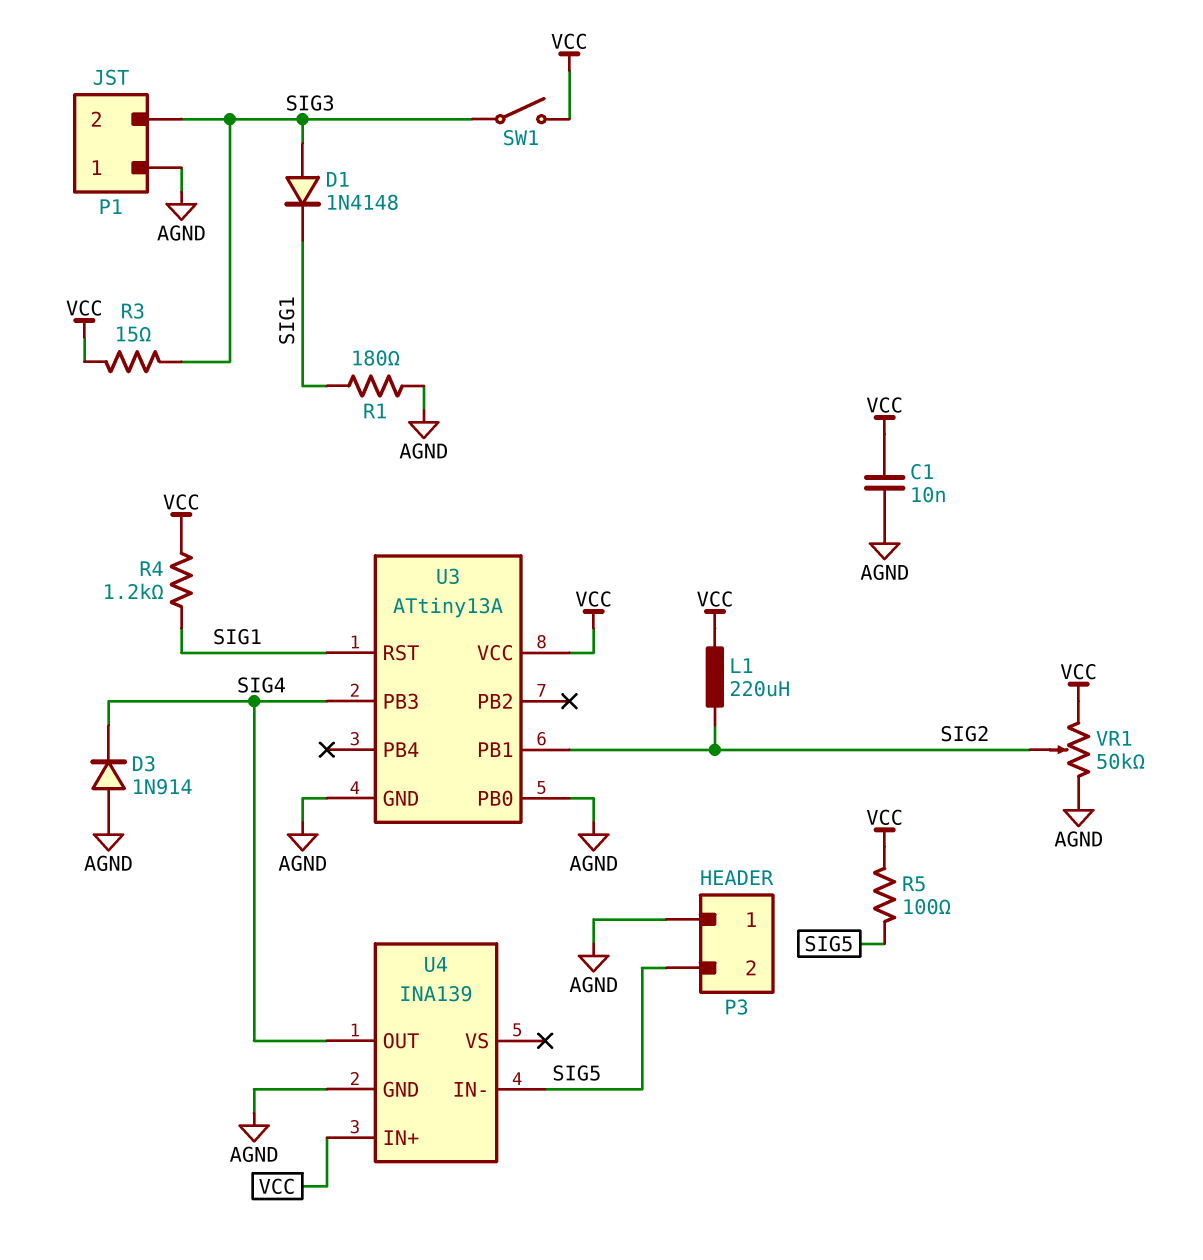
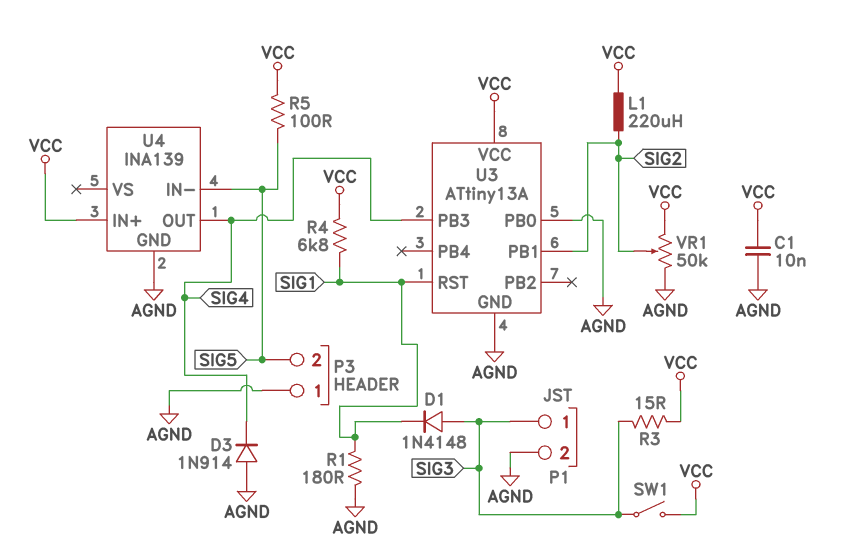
P1 pin 1: AGND -> SIG3
P1 pin 2: SIG3 -> AGND
R4: 1.2k (SIG1, VCC) -> 6.8k (SIG1, VCC)

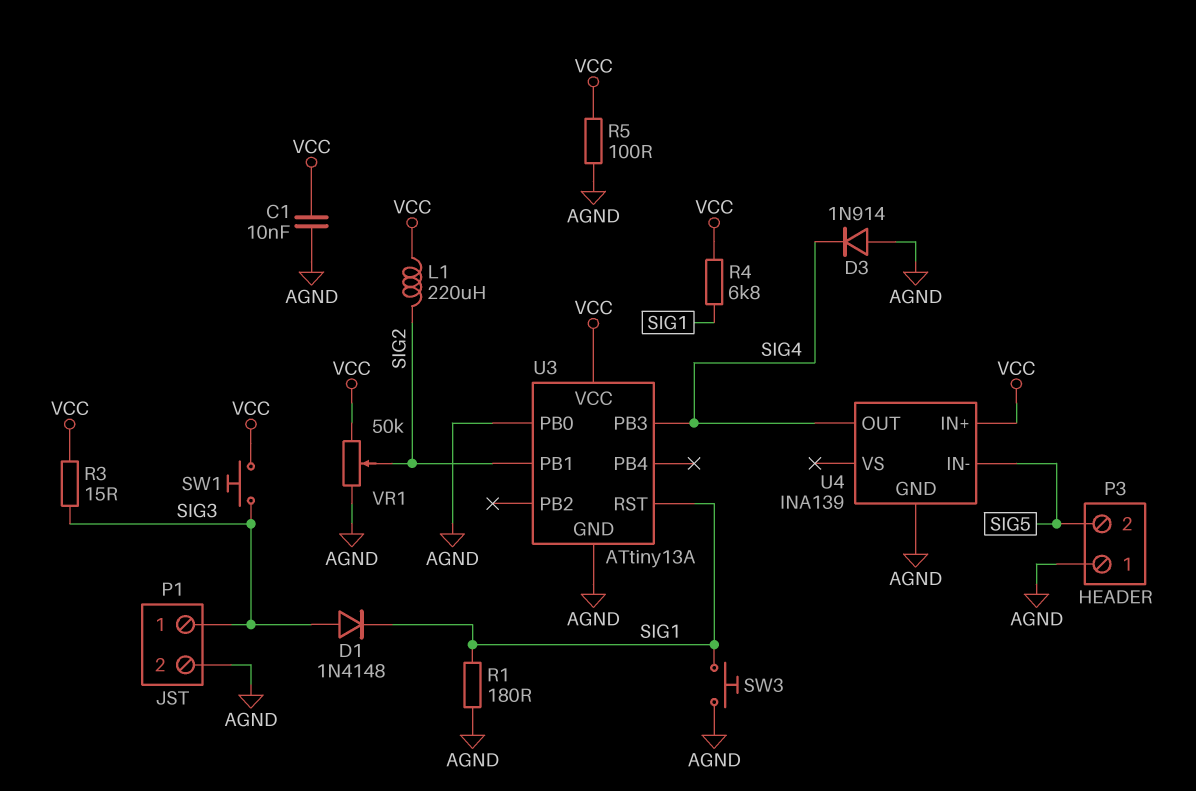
R5: 100 (SIG5, VCC) -> 100 (AGND, VCC)
SW1: switch (SIG3, VCC) -> button (SIG3, VCC)
SW3: none -> button (AGND, SIG1)

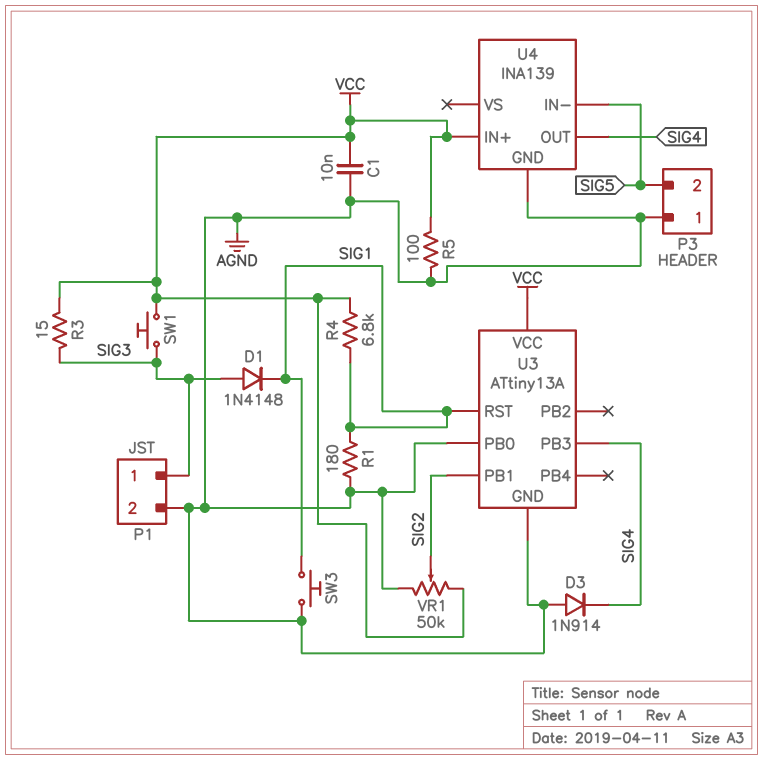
L1: 220uH (SIG2, VCC) -> none

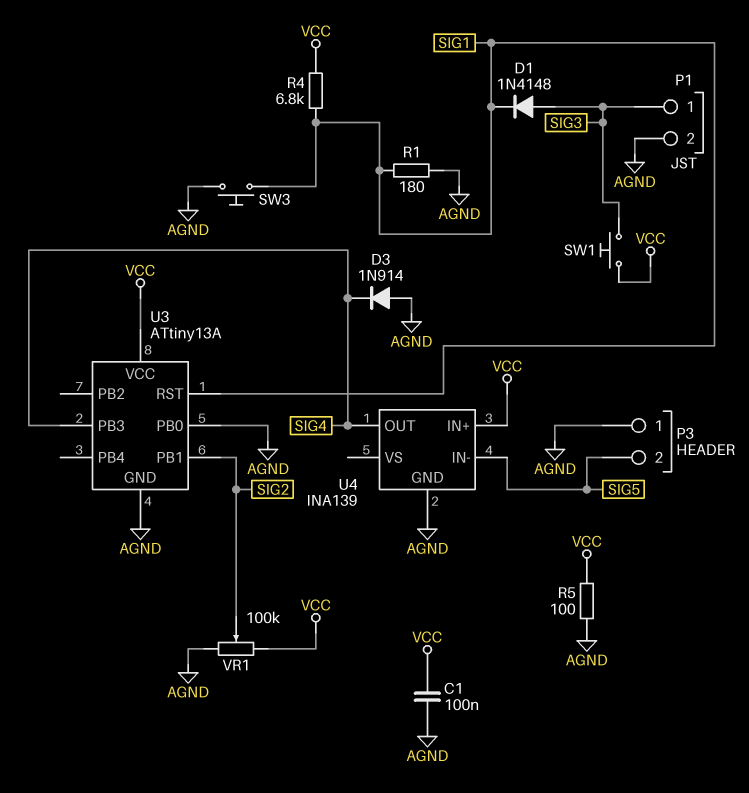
C1: 10nF (AGND, VCC) -> 100nF (AGND, VCC)
R3: 15 (SIG3, VCC) -> none
VR1: 50k (AGND, VCC, wiper SIG2) -> 100k (AGND, VCC, wiper SIG2)

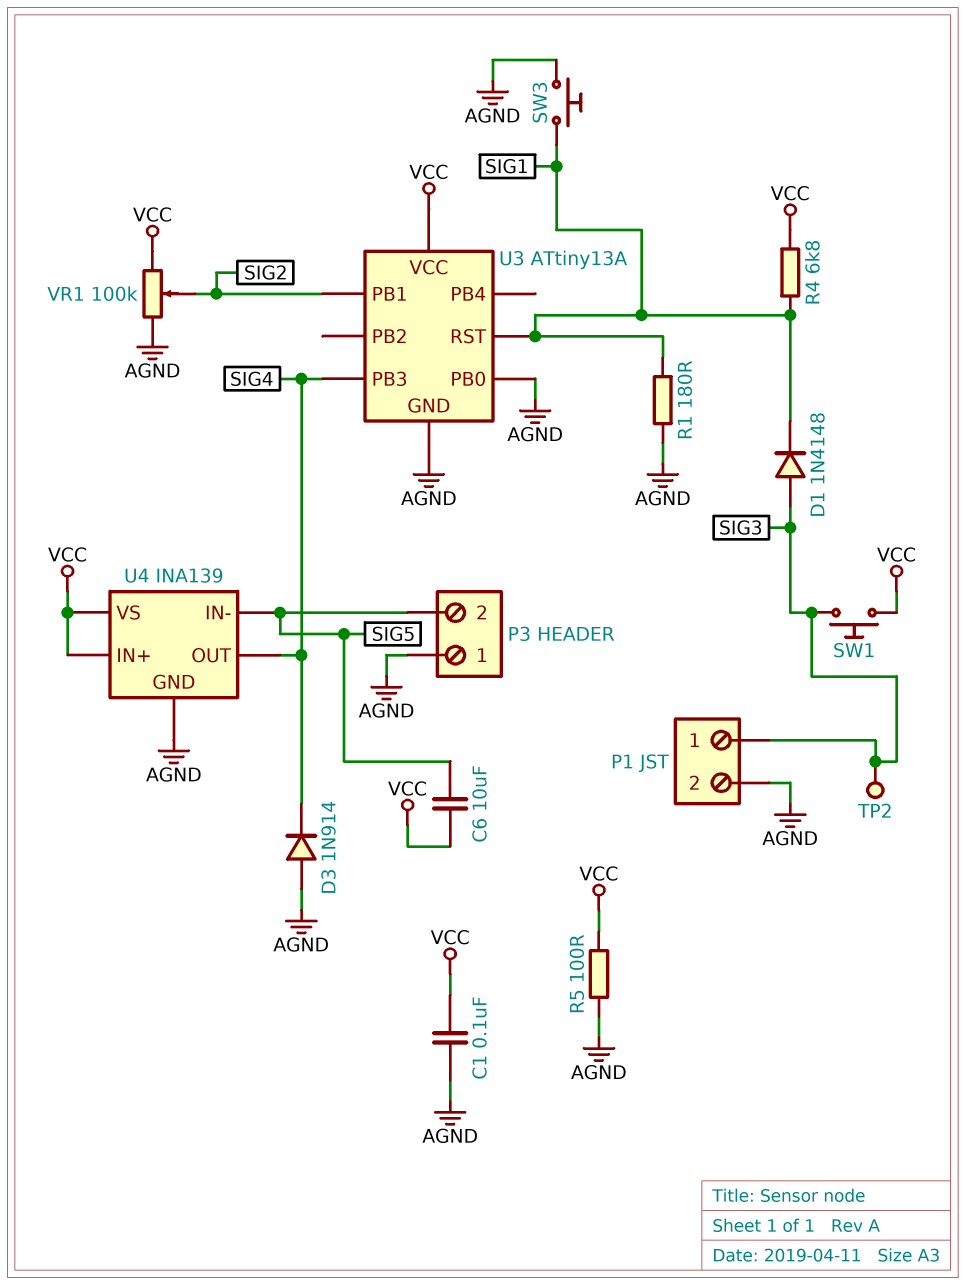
C6: none -> 10uF (SIG5, VCC)
TP2: none -> test point (SIG3)
U4 pin VS: none -> VCC

